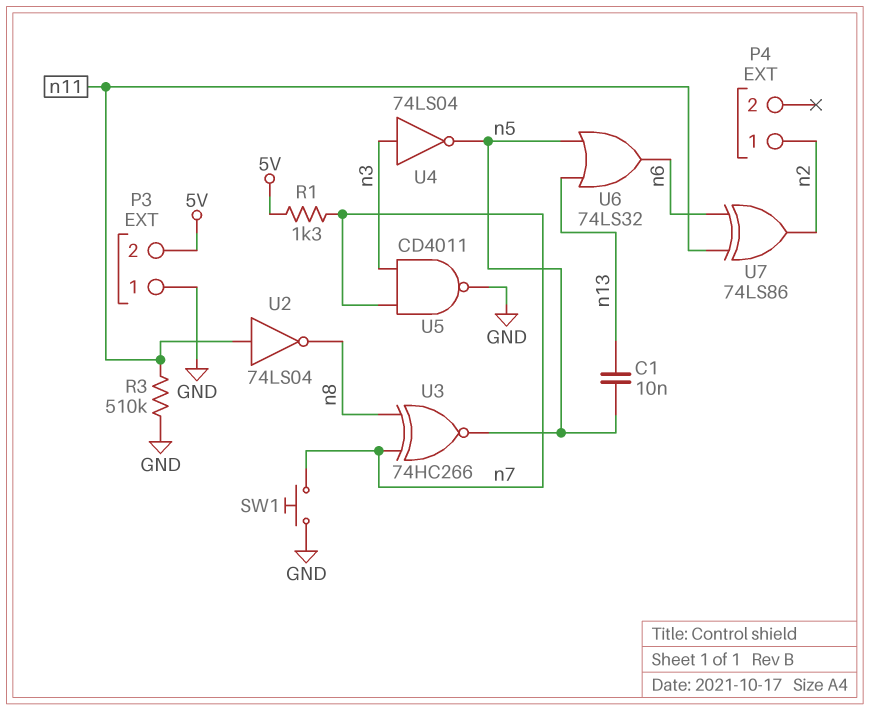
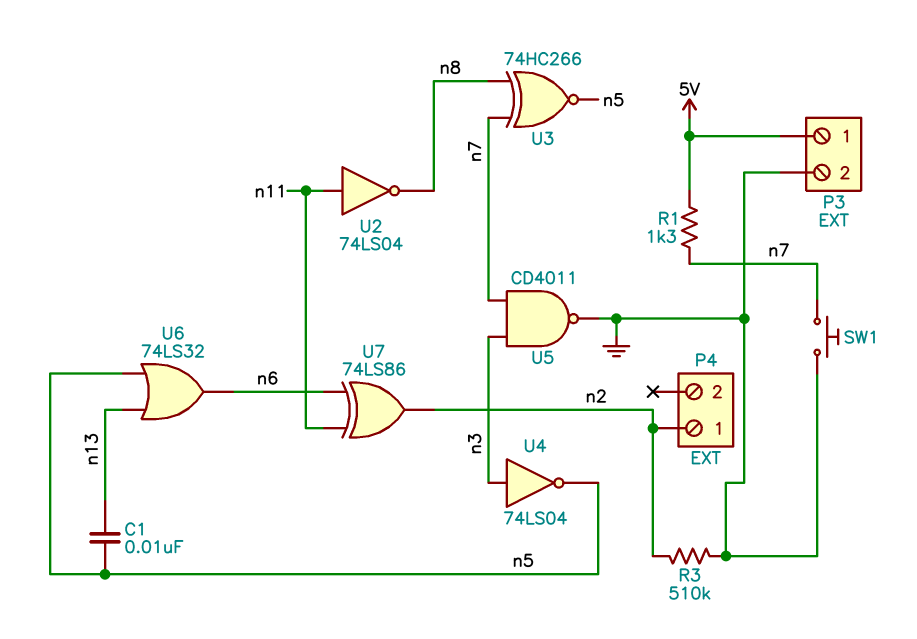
P3 pin 1: GND -> 5V
P3 pin 2: 5V -> GND
R3: 510k (GND, n11) -> 510k (GND, n2)

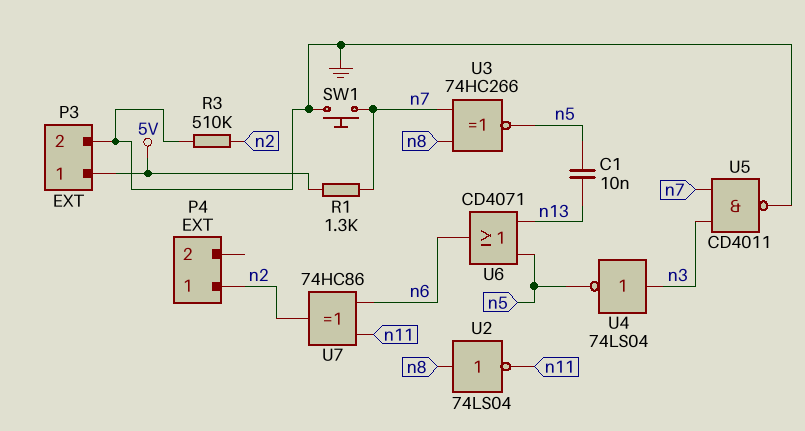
U2: NOT 74LS04 (in n11, out n8) -> NOT 74LS04 (in n8, out n11)
U6: OR 74LS32 (in n5, in n13, out n6) -> OR CD4071 (in n5, in n13, out n6)
U7: XOR 74LS86 (in n6, in n11, out n2) -> XOR 74HC86 (in n6, in n11, out n2)

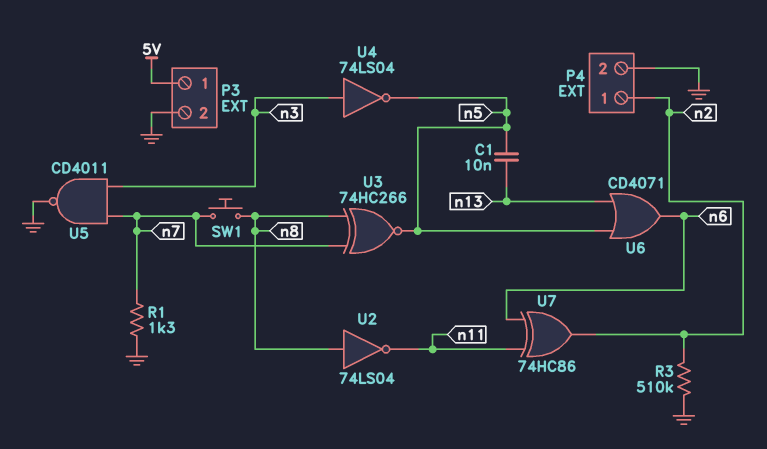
P4 pin 2: none -> GND
R1: 1.3k (5V, n7) -> 1.3k (GND, n7)
SW1: button (GND, n7) -> button (n7, n8)

